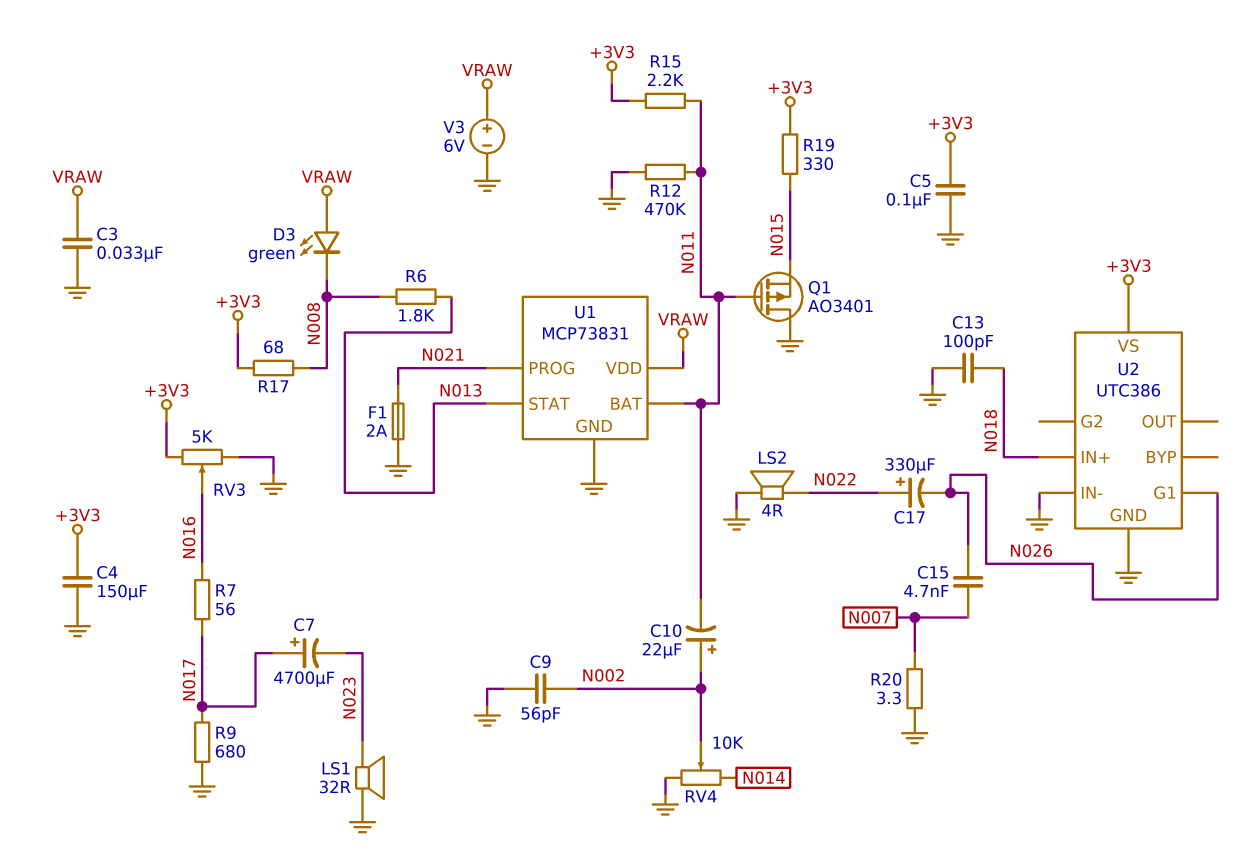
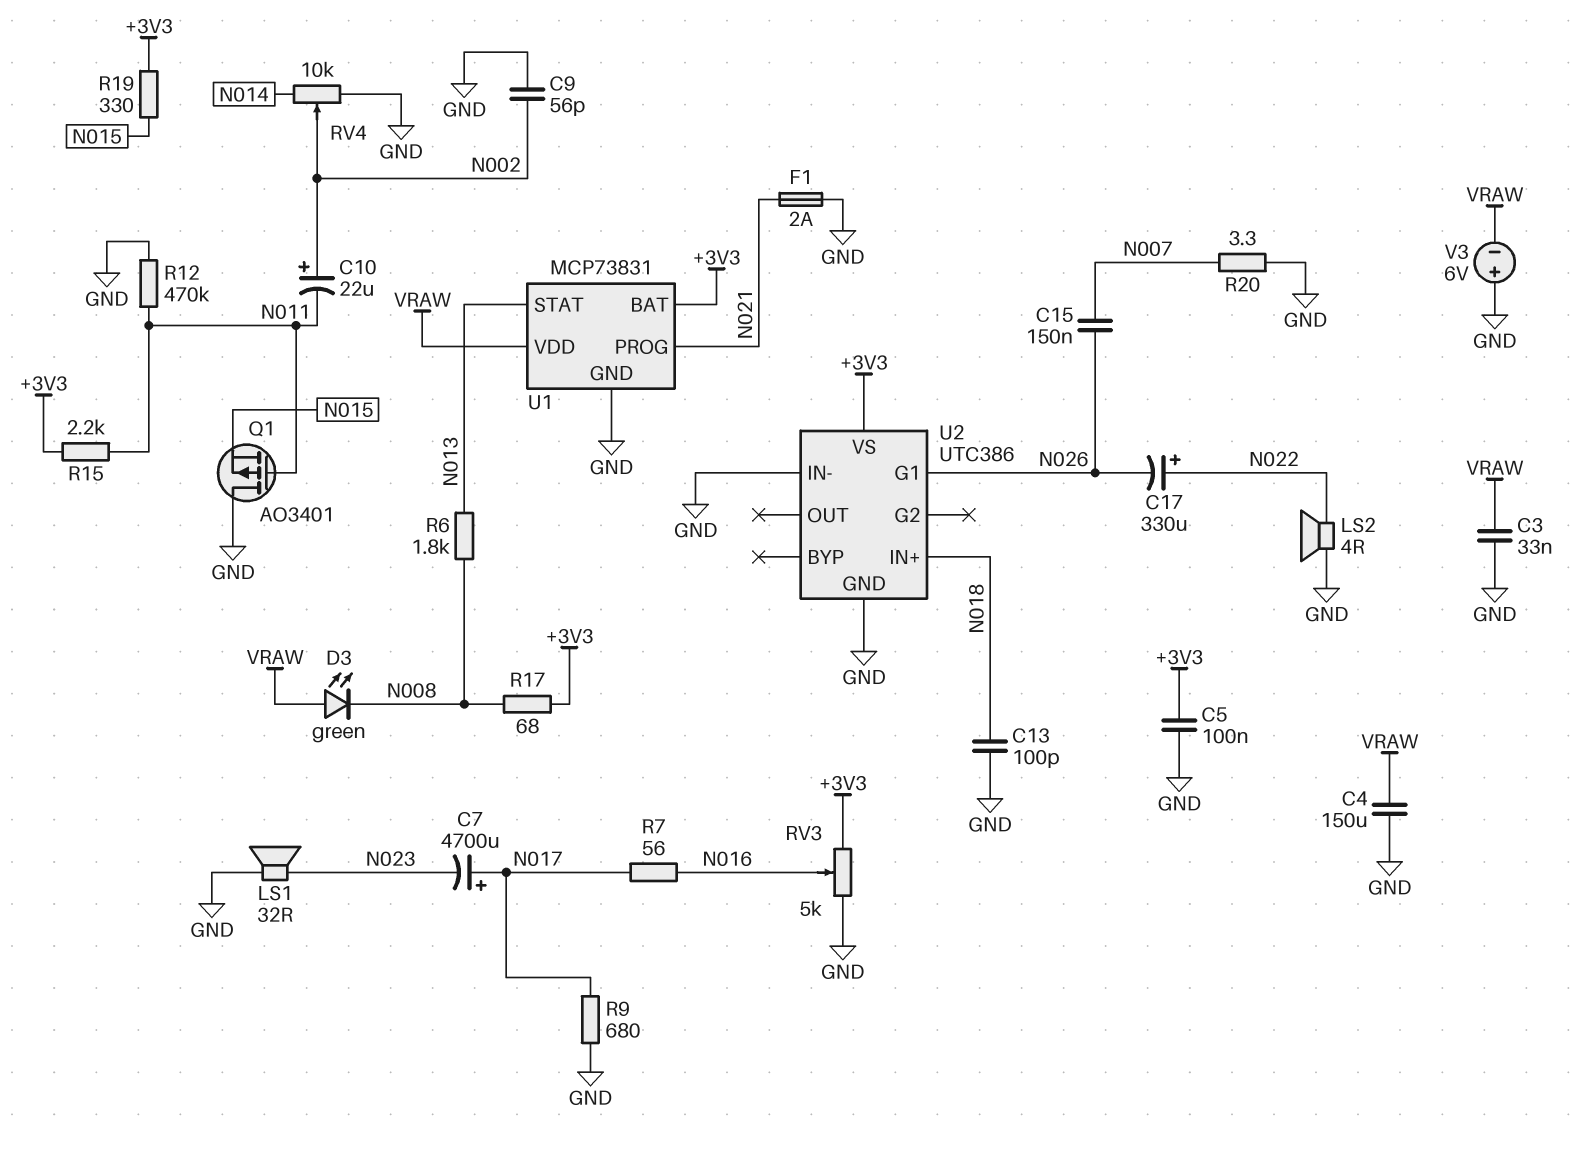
C4: 150uF (+3V3, GND) -> 150uF (GND, VRAW)
C15: 4.7nF (N007, N026) -> 150nF (N007, N026)
U1 pin BAT: N011 -> +3V3
V3: 6V (plus VRAW, minus GND) -> 6V (plus GND, minus VRAW)

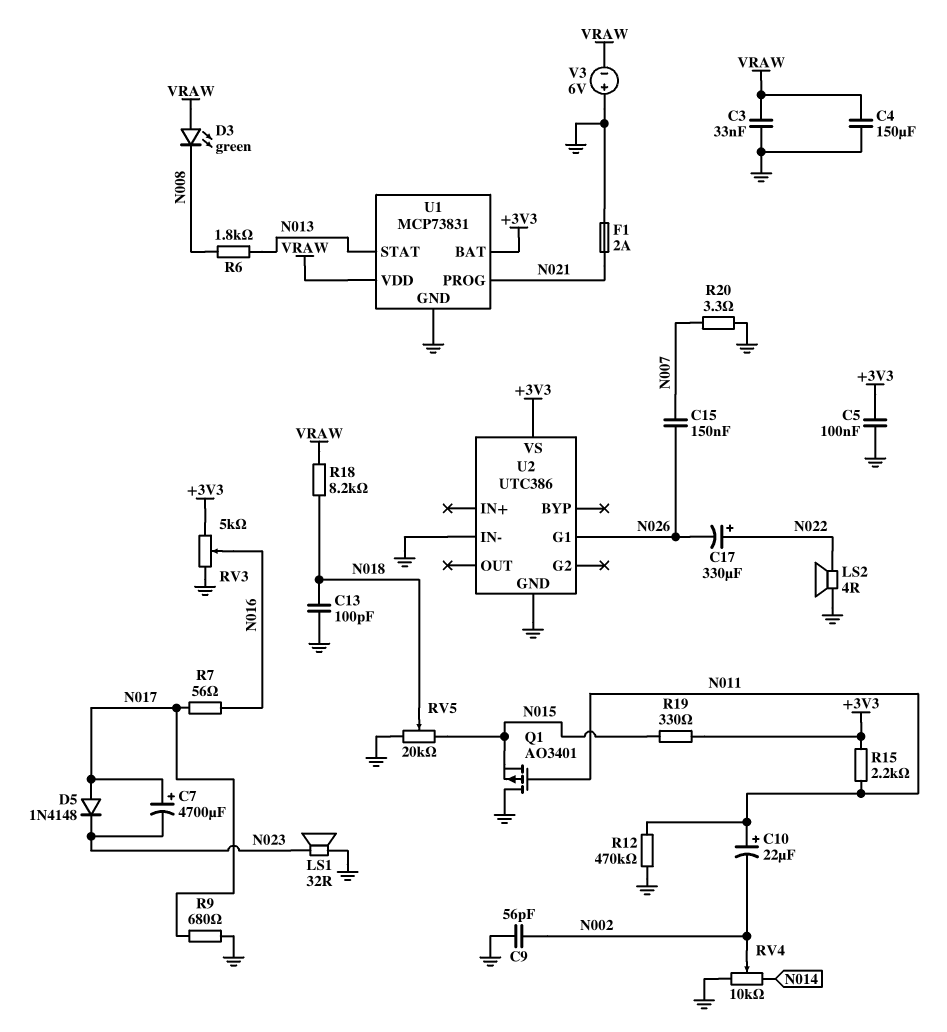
C10: 22uF (plus N002, minus N011) -> 22uF (plus N011, minus N002)
D5: none -> diode 1N4148 (A N017, K N023)
R17: 68 (+3V3, N008) -> none
R18: none -> 8.2k (N018, VRAW)
RV5: none -> 20k (GND, N015, wiper N018)
U2 pin IN+: N018 -> none

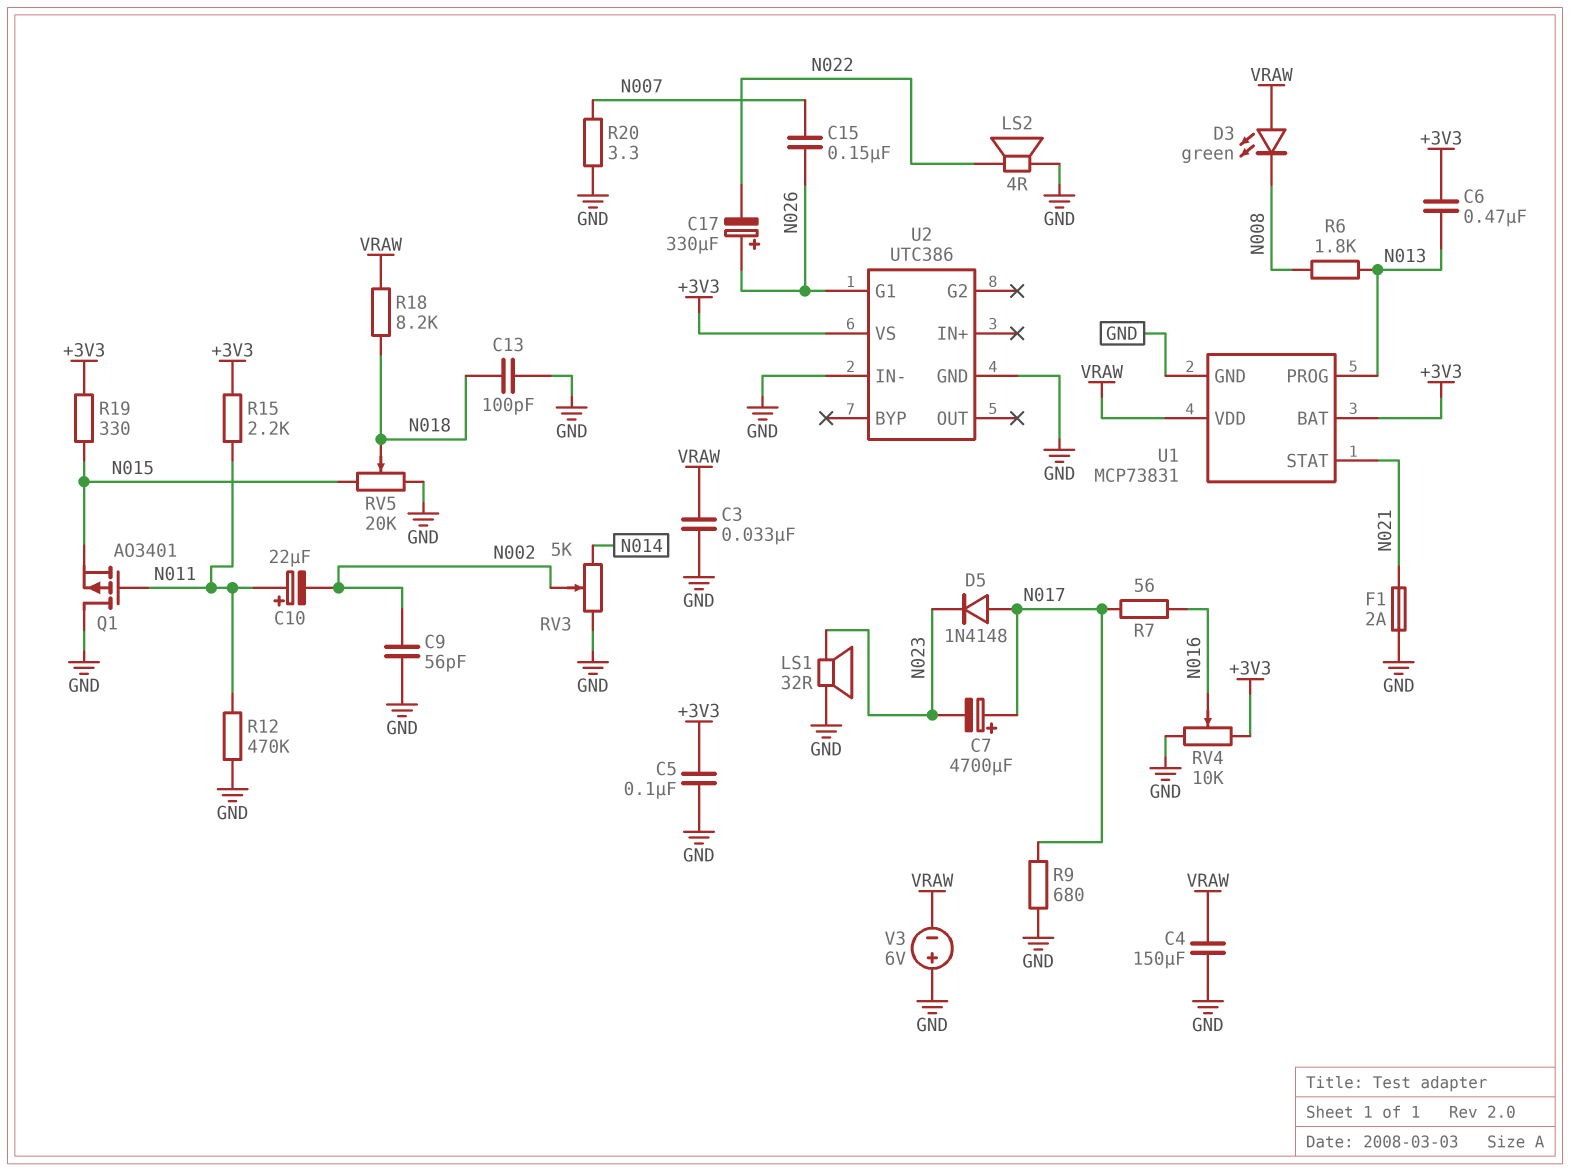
C6: none -> 470nF (+3V3, N013)
C17: 330uF (plus N022, minus N026) -> 330uF (plus N026, minus N022)
RV3: 5k (+3V3, GND, wiper N016) -> 5k (GND, N014, wiper N002)
RV4: 10k (GND, N014, wiper N002) -> 10k (+3V3, GND, wiper N016)
U1 pin PROG: N021 -> N013
U1 pin STAT: N013 -> N021

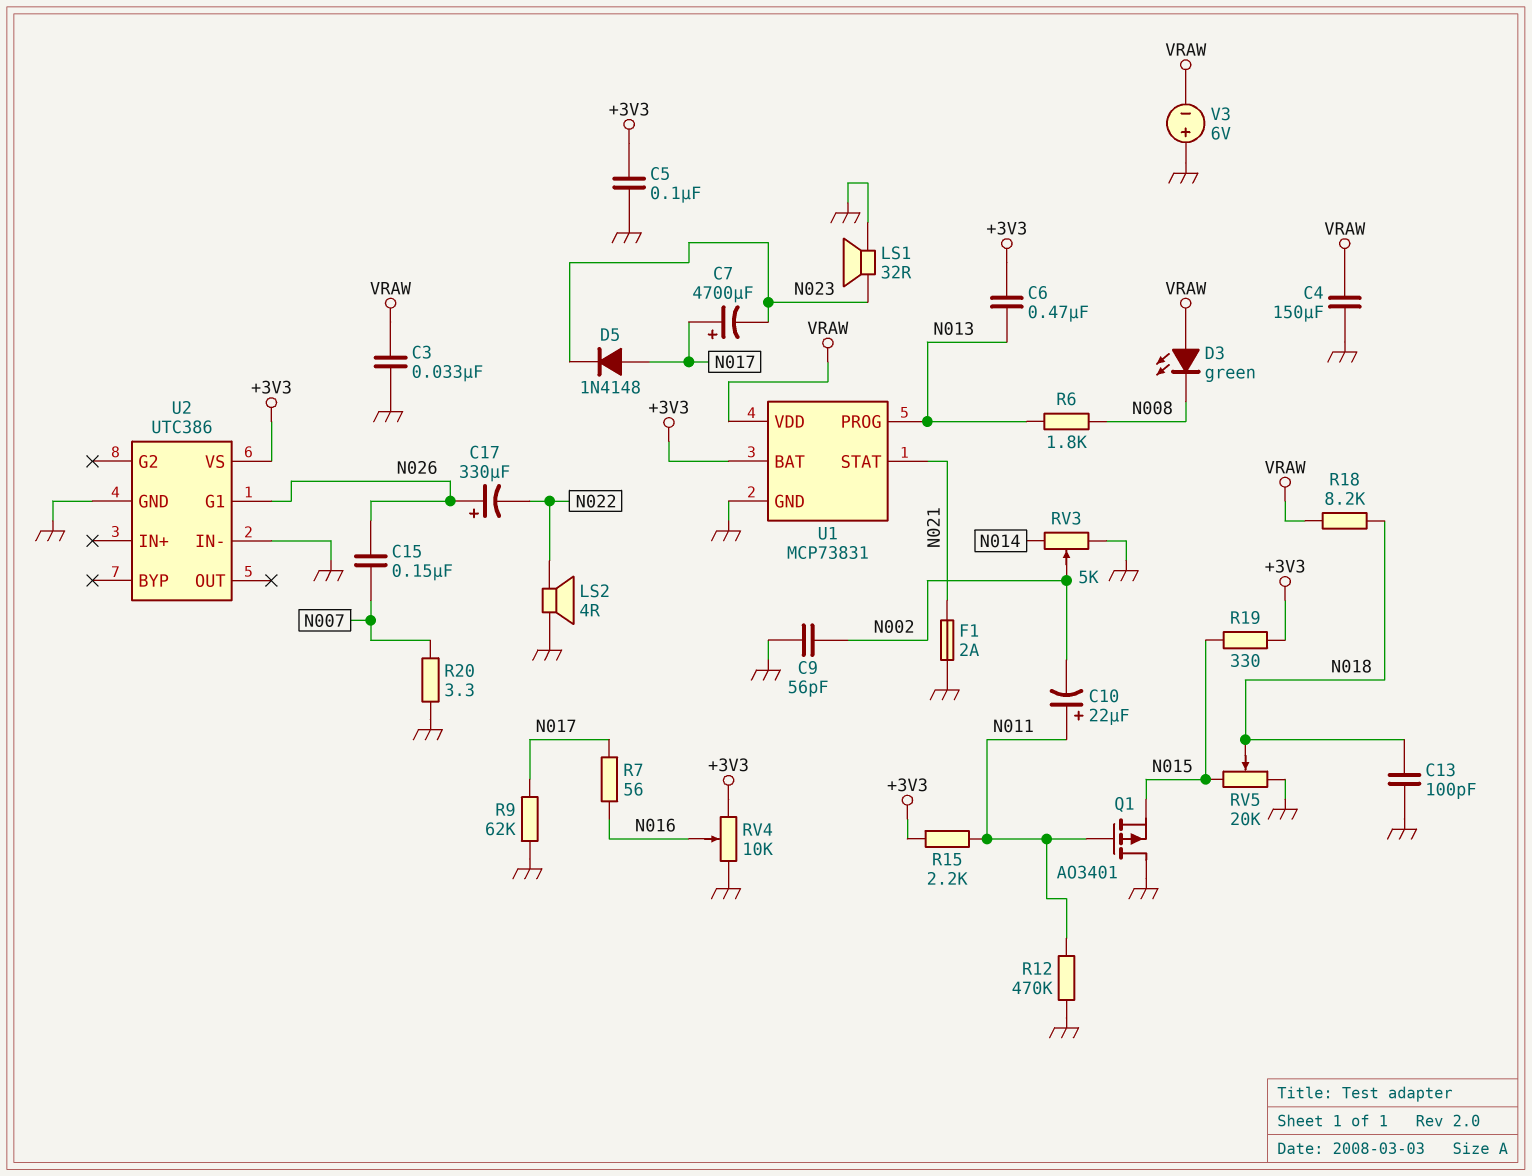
R9: 680 (GND, N017) -> 62k (GND, N017)

